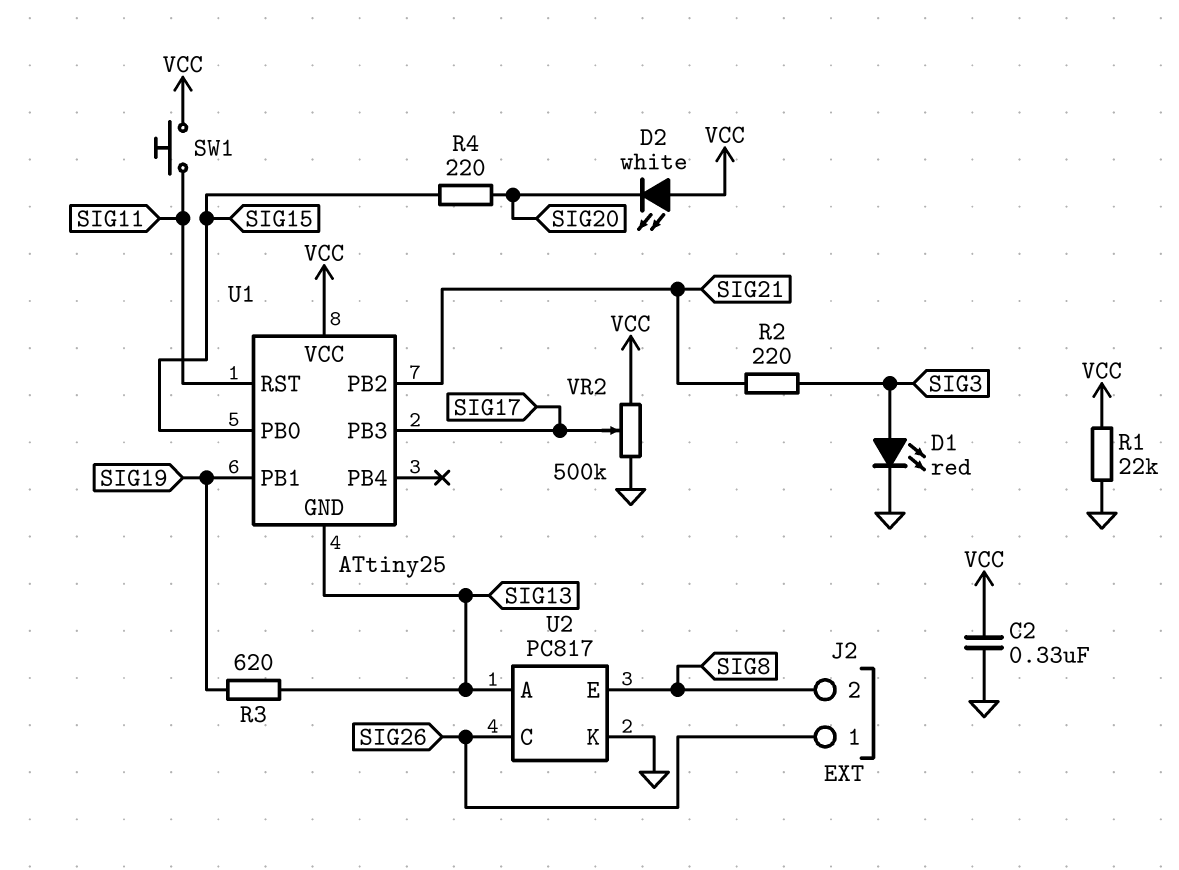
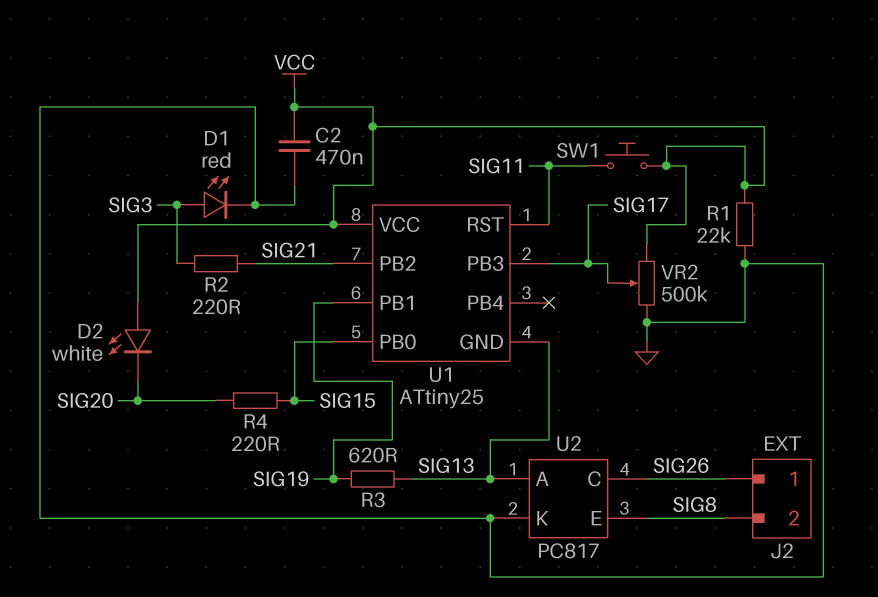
C2: 330nF (GND, VCC) -> 470nF (GND, VCC)

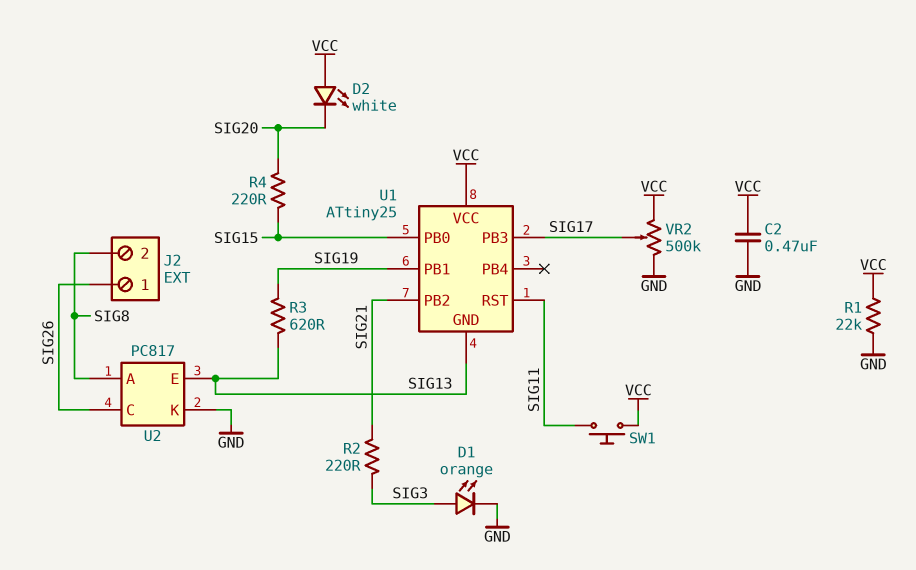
D1: LED red (A SIG3, K GND) -> LED orange (A SIG3, K GND)
U2 pin A: SIG13 -> SIG8
U2 pin E: SIG8 -> SIG13

